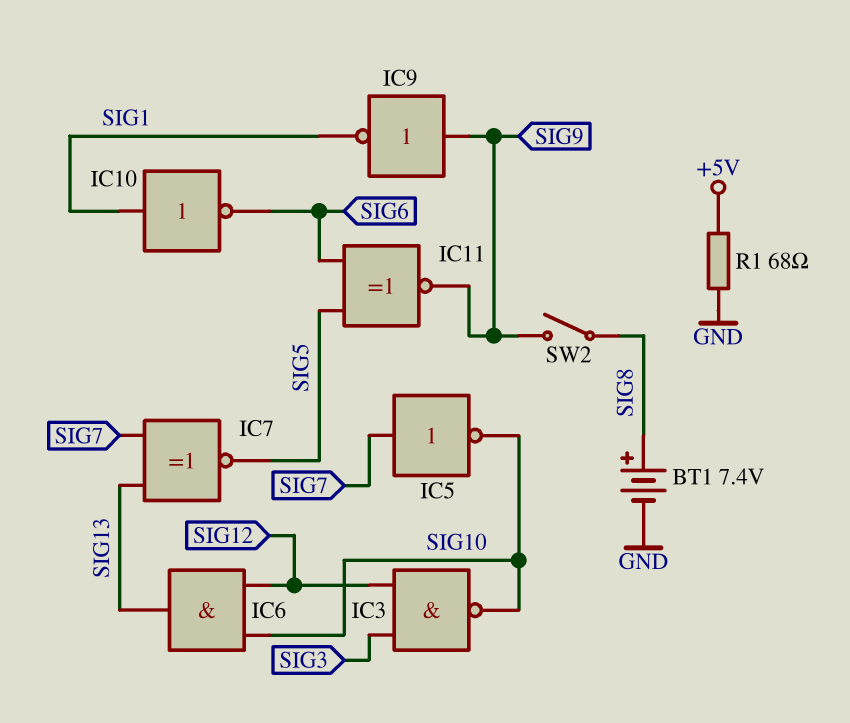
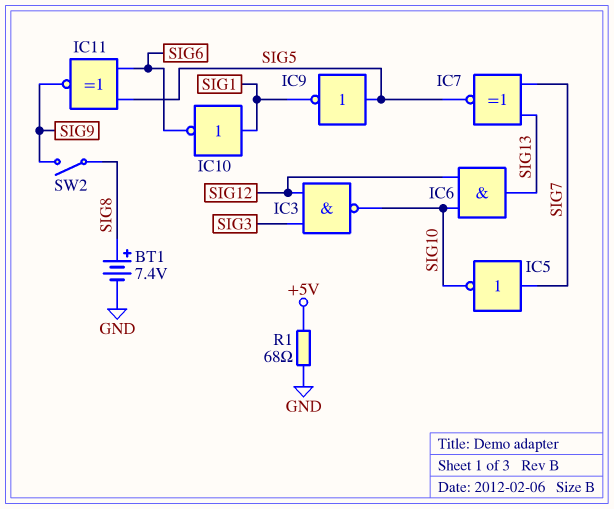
IC9: NOT (in SIG9, out SIG1) -> NOT (in SIG5, out SIG1)

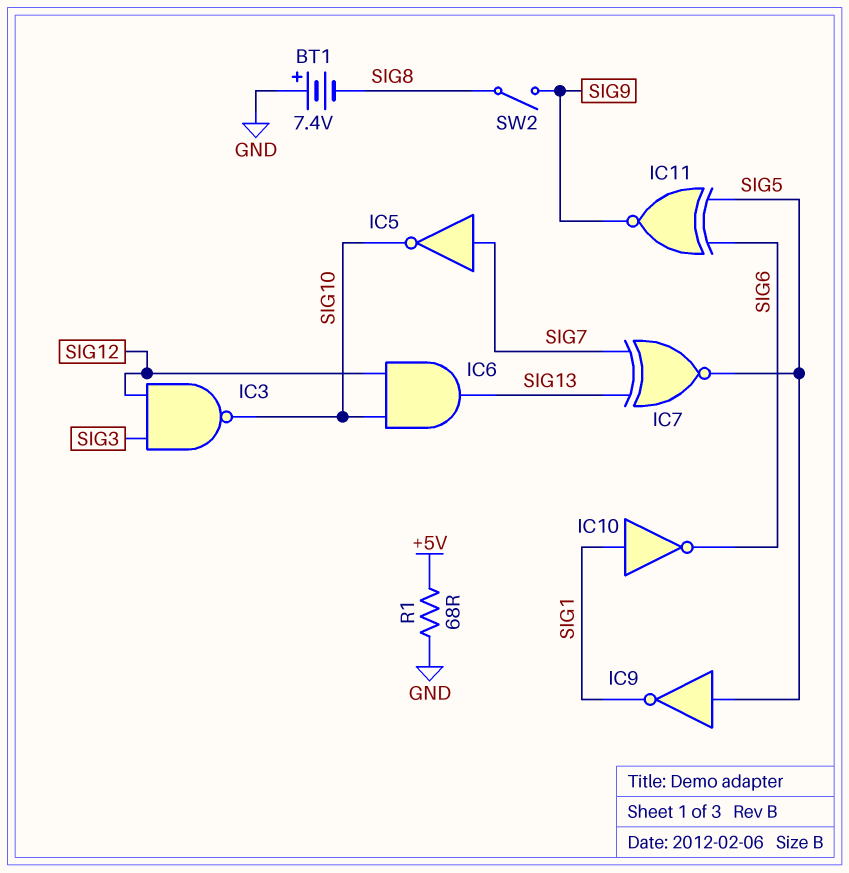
BT1: 7.4V (plus SIG8, minus GND) -> 7.4V (plus GND, minus SIG8)

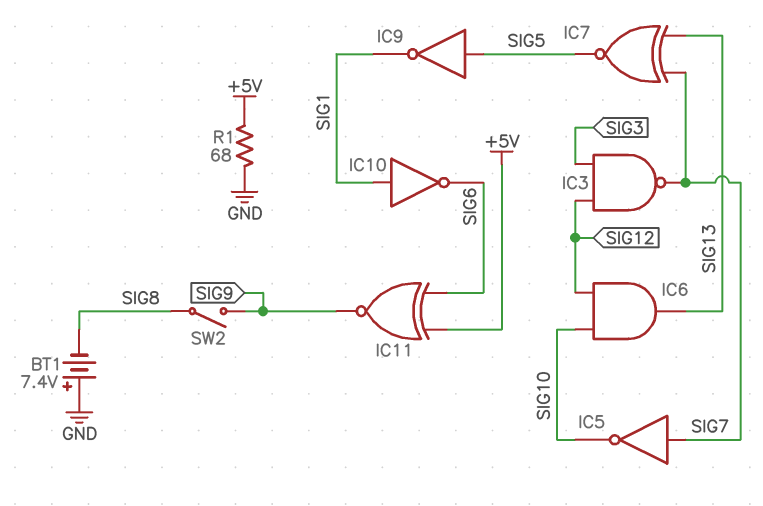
IC3: NAND (in SIG3, in SIG12, out SIG10) -> NAND (in SIG3, in SIG12, out SIG7)
IC11: XNOR (in SIG5, in SIG6, out SIG9) -> XNOR (in +5V, in SIG6, out SIG9)

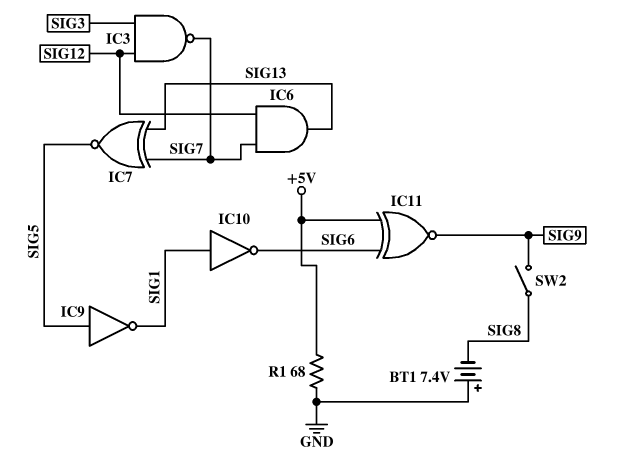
IC5: NOT (in SIG7, out SIG10) -> none
IC6: AND (in SIG10, in SIG12, out SIG13) -> AND (in SIG7, in SIG12, out SIG13)

